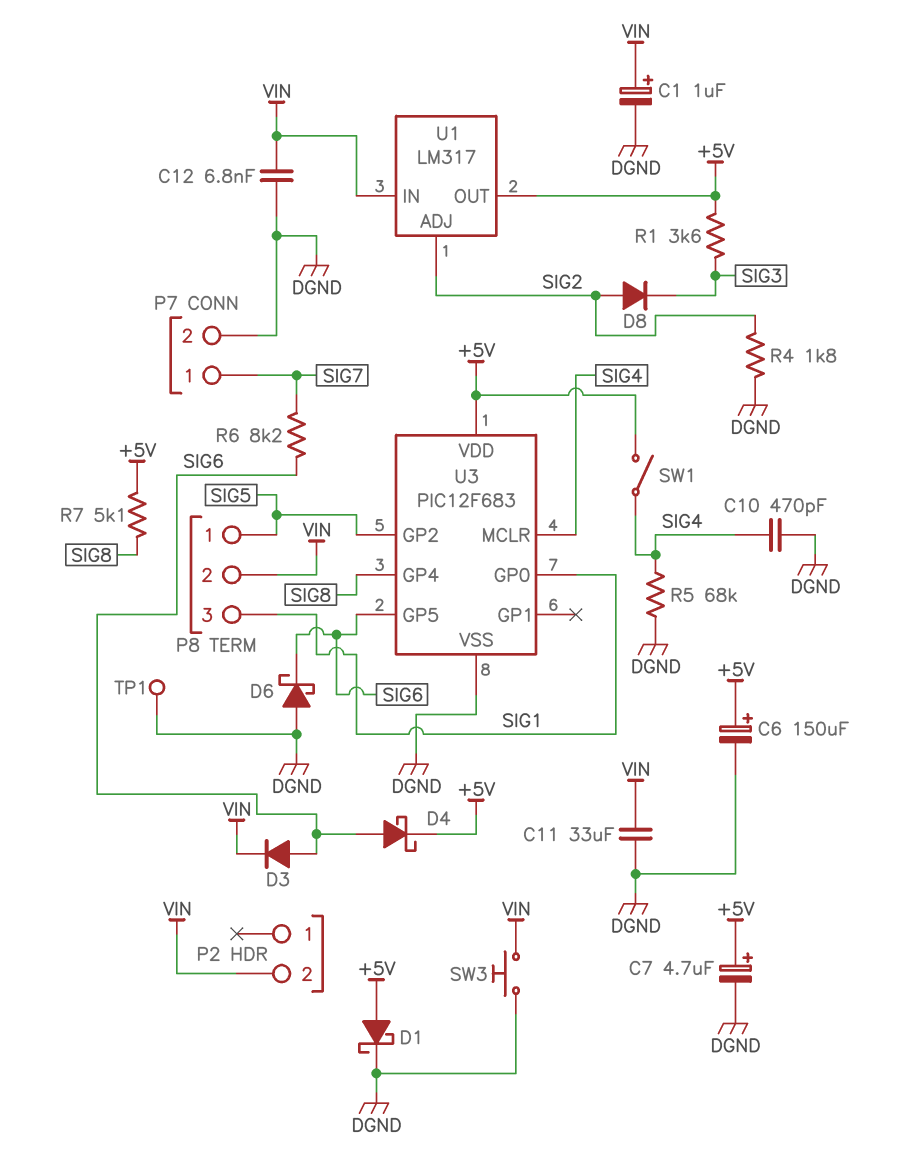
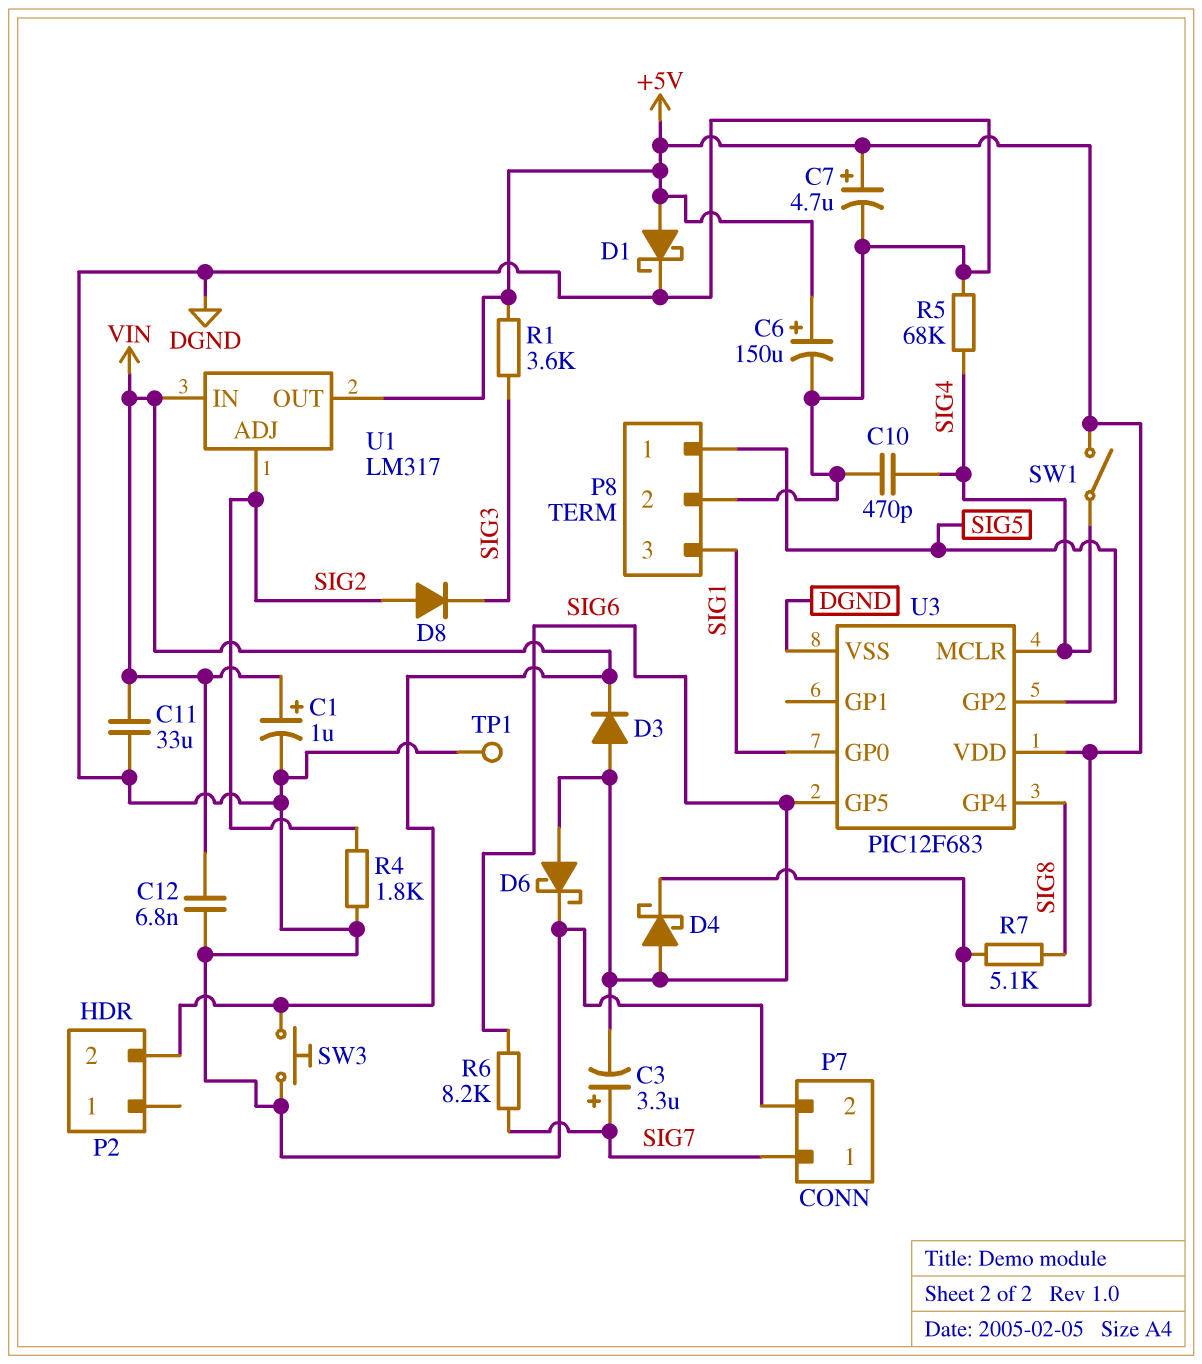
C3: none -> 3.3uF (plus SIG7, minus SIG6)
D6: schottky (A DGND, K SIG6) -> schottky (A SIG6, K DGND)
P8 pin 2: VIN -> DGND

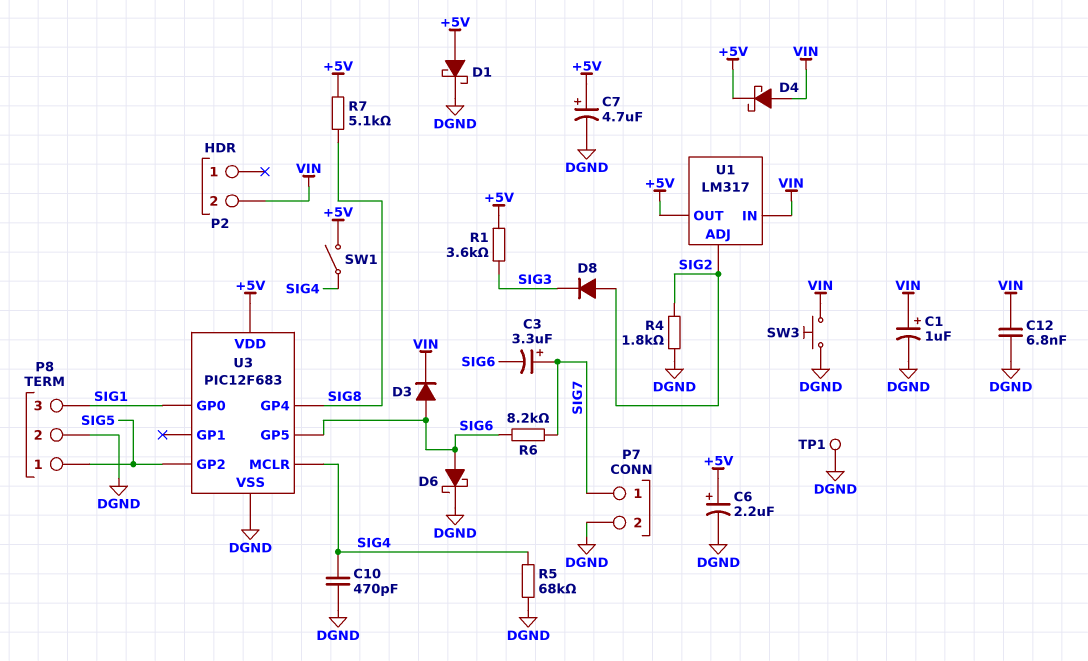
C6: 150uF (plus +5V, minus DGND) -> 2.2uF (plus +5V, minus DGND)
C11: 33uF (DGND, VIN) -> none
D4: schottky (A SIG6, K +5V) -> schottky (A VIN, K +5V)

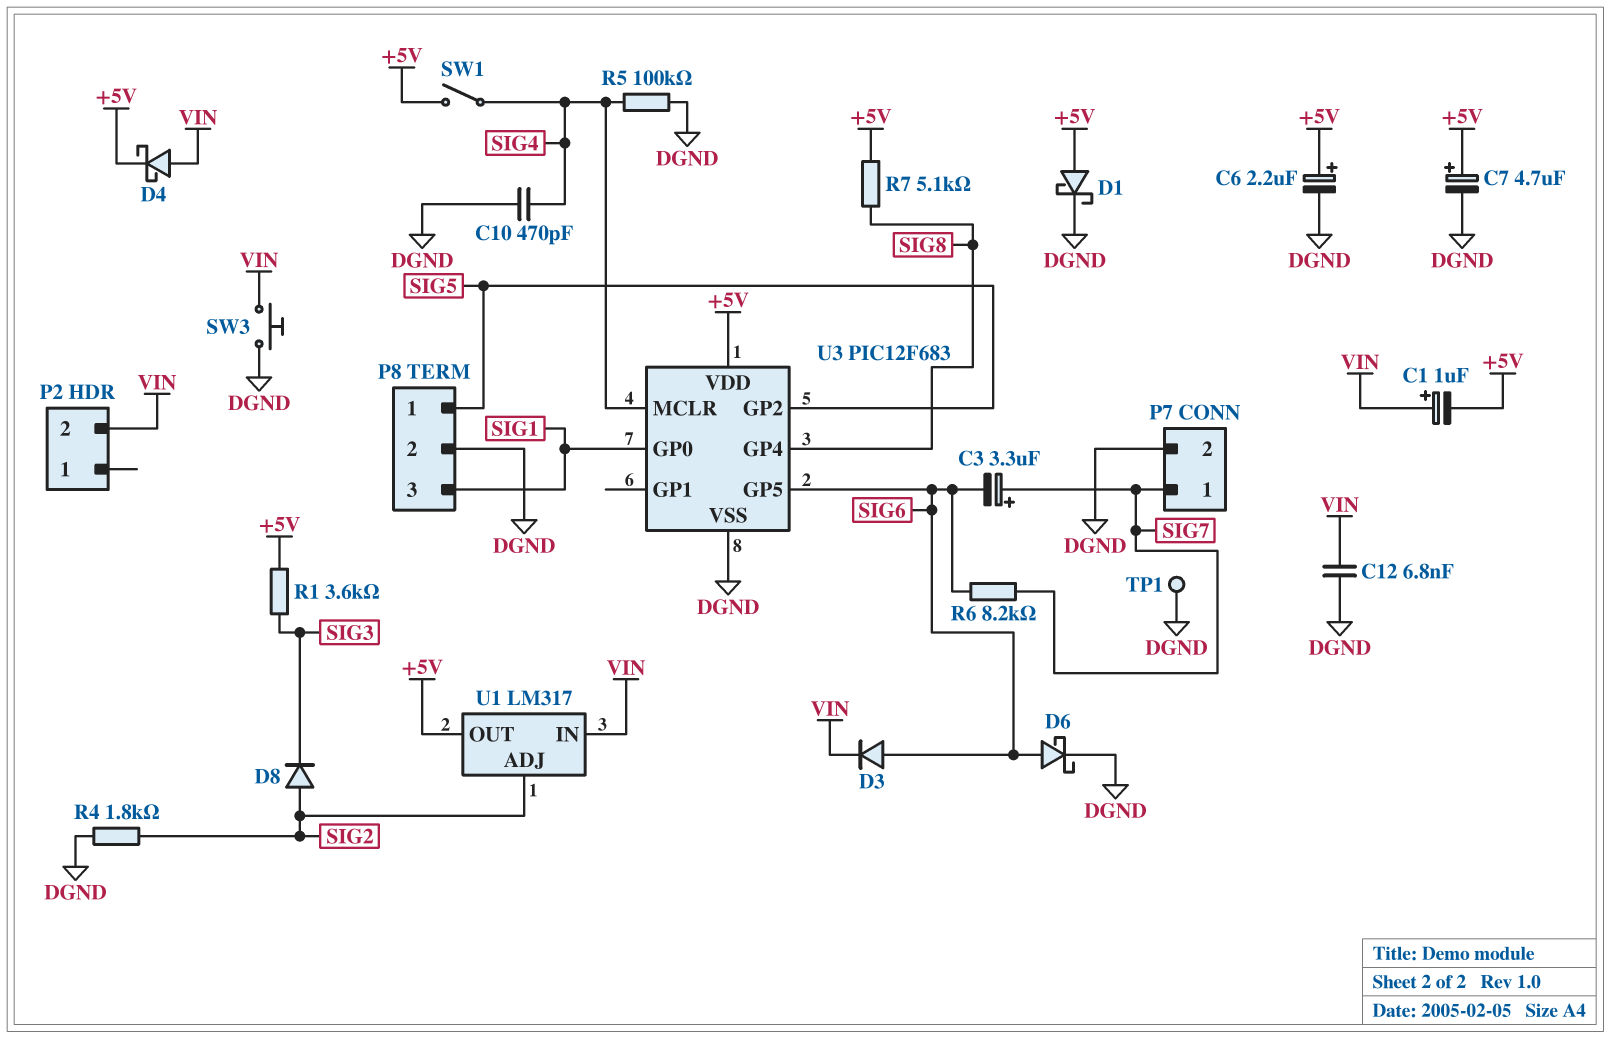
C1: 1uF (plus VIN, minus DGND) -> 1uF (plus VIN, minus +5V)
R5: 68k (DGND, SIG4) -> 100k (DGND, SIG4)

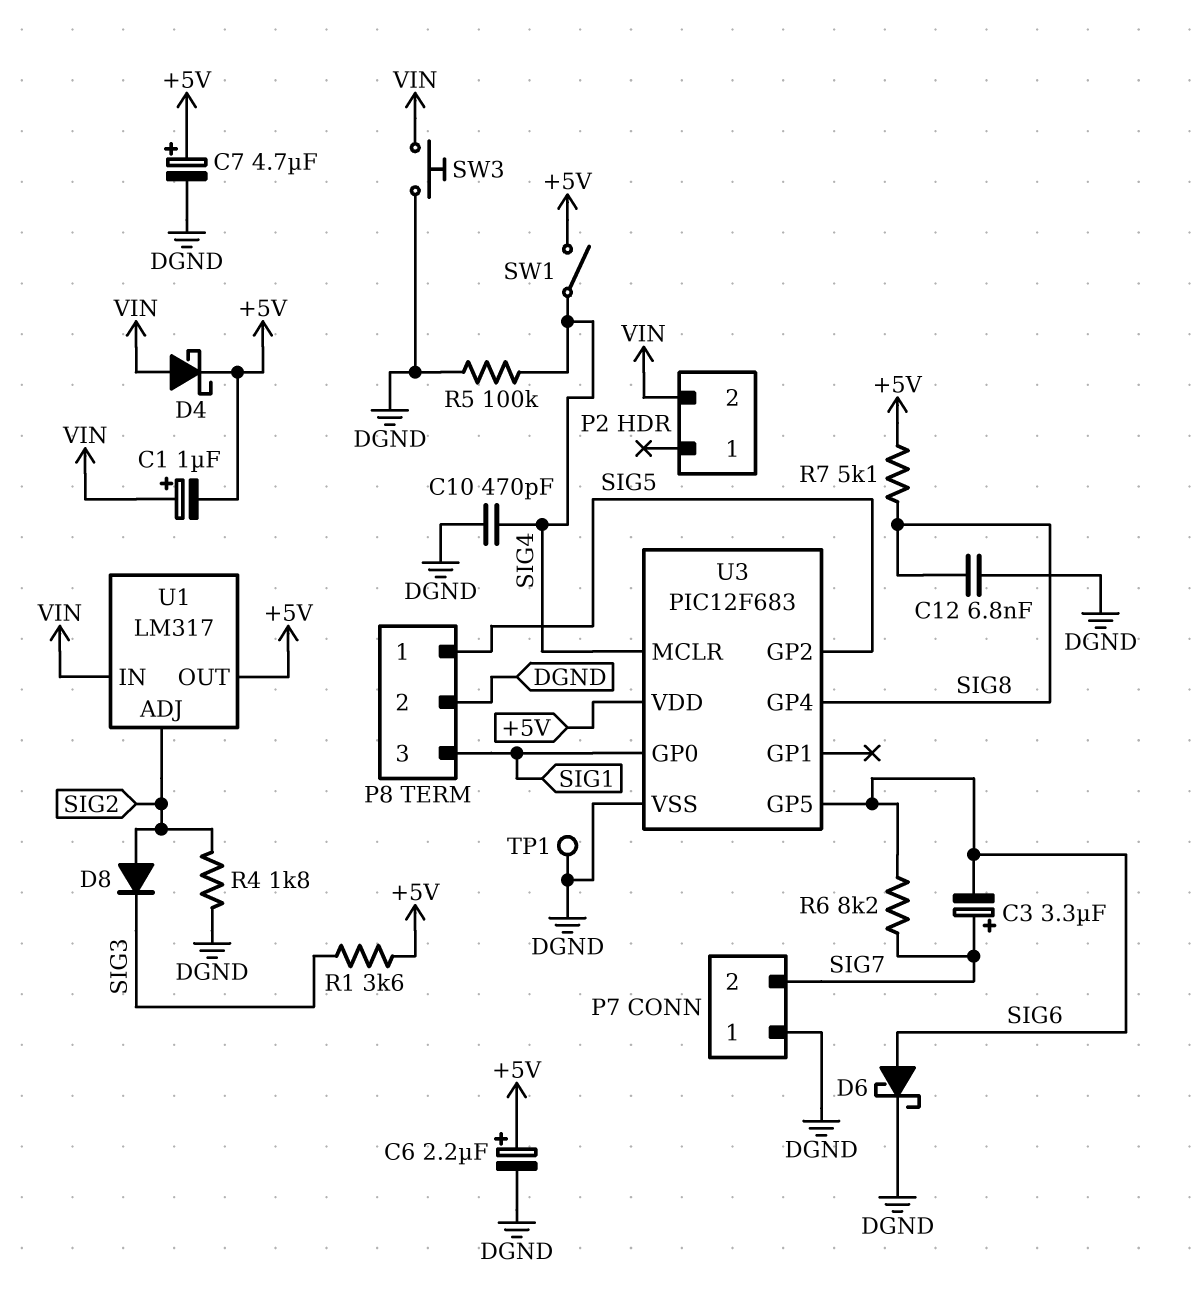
C12: 6.8nF (DGND, VIN) -> 6.8nF (DGND, SIG8)
D1: schottky (A +5V, K DGND) -> none
D3: diode (A SIG6, K VIN) -> none
P7 pin 1: SIG7 -> DGND
P7 pin 2: DGND -> SIG7

